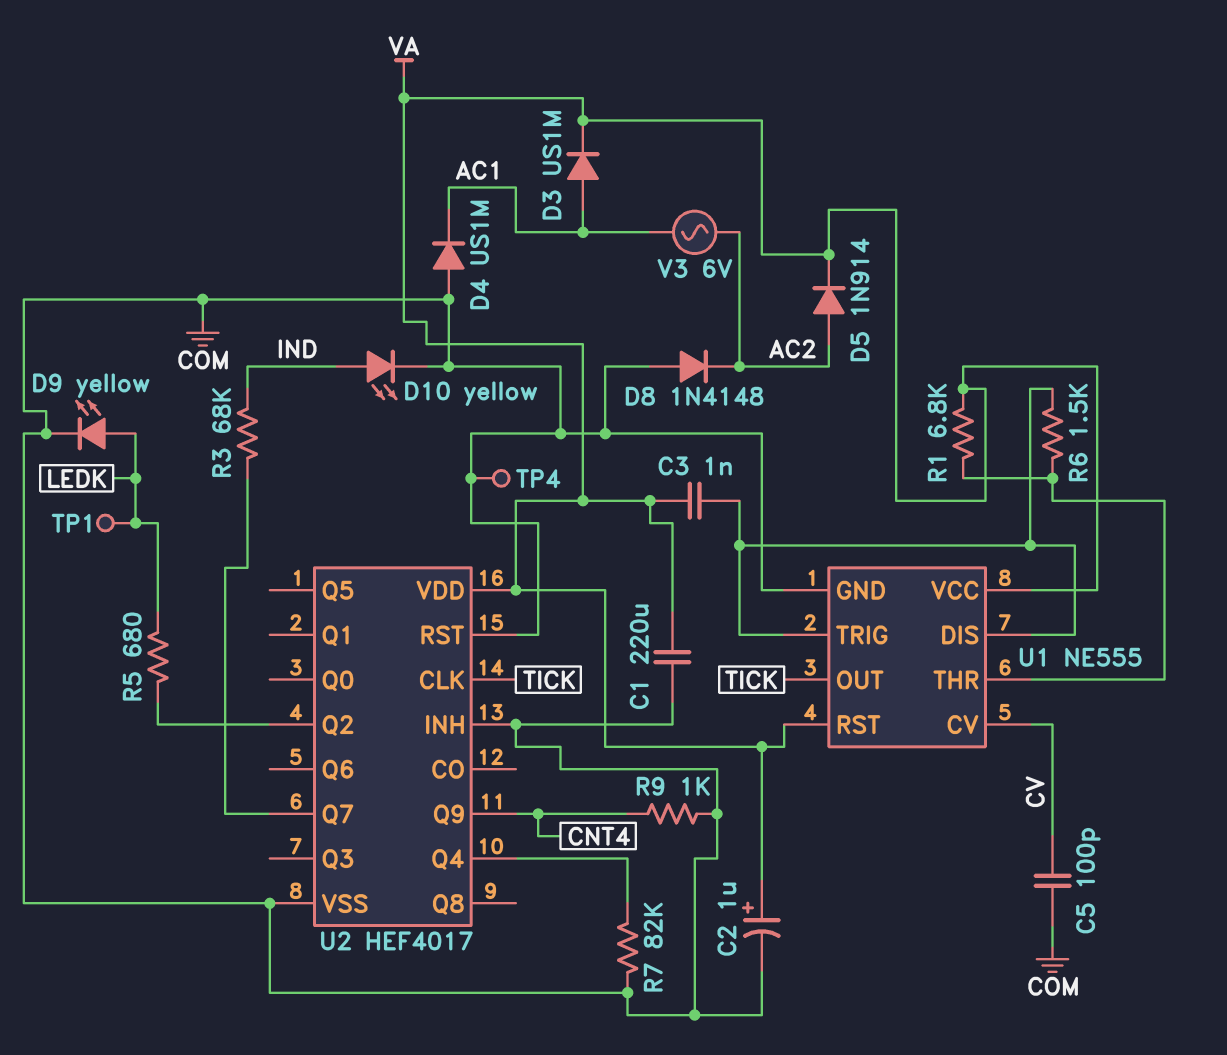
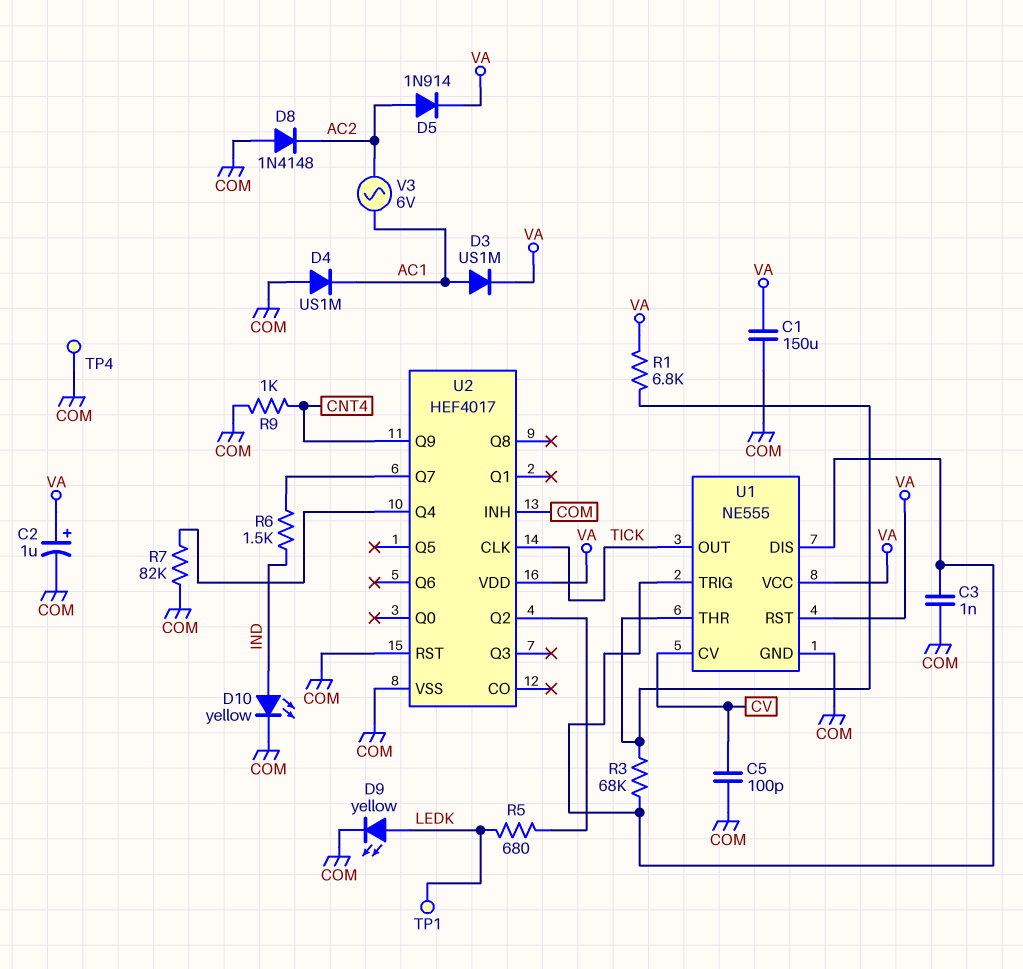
C1: 220uF (COM, VA) -> 150uF (COM, VA)
C3: 1nF (U1/DIS, VA) -> 1nF (COM, U1/DIS)
R3: 68k (IND, U2/Q7) -> 68k (U1/DIS, U1/THR)
R6: 1.5k (U1/DIS, U1/THR) -> 1.5k (IND, U2/Q7)

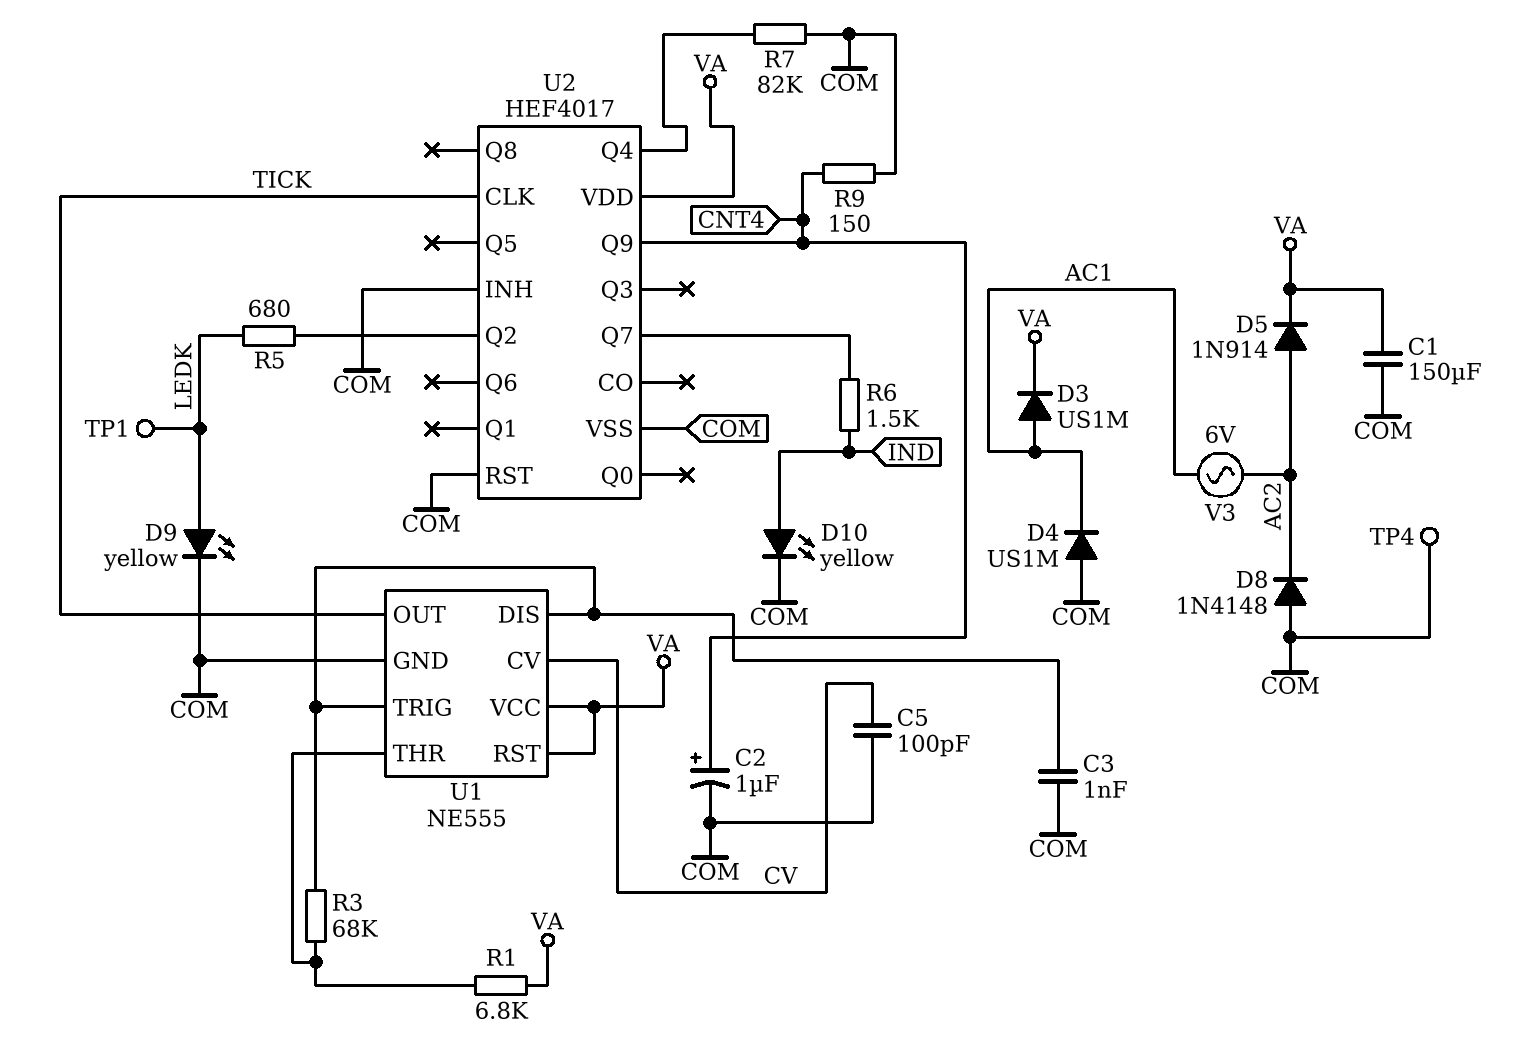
C2: 1uF (plus VA, minus COM) -> 1uF (plus CNT4, minus COM)
R9: 1k (CNT4, COM) -> 150 (CNT4, COM)

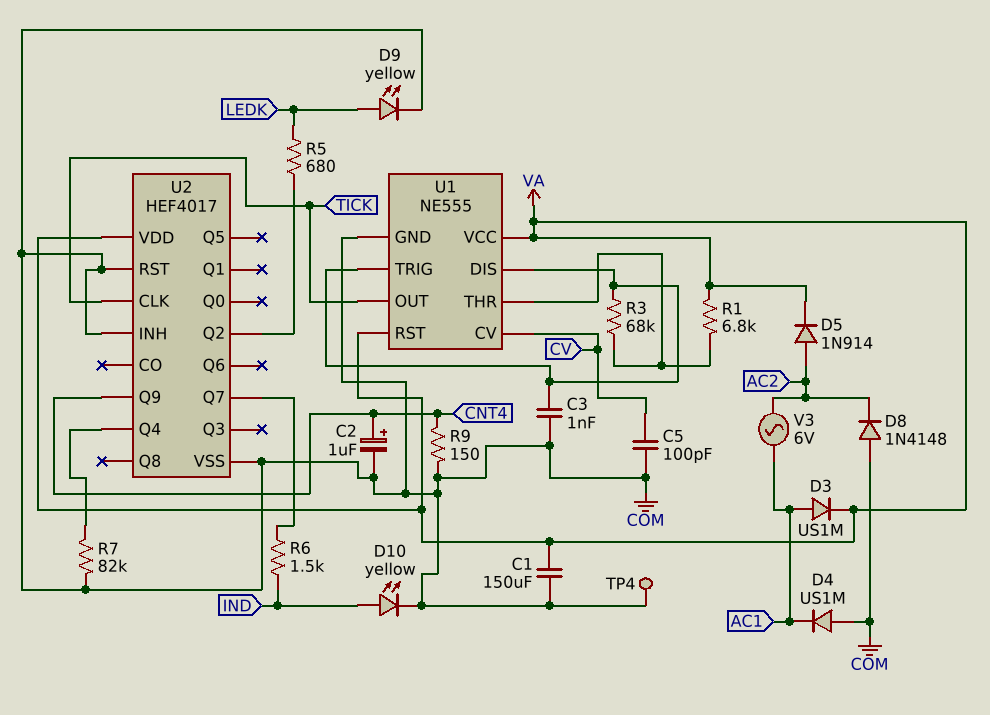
TP1: test point (LEDK) -> none

